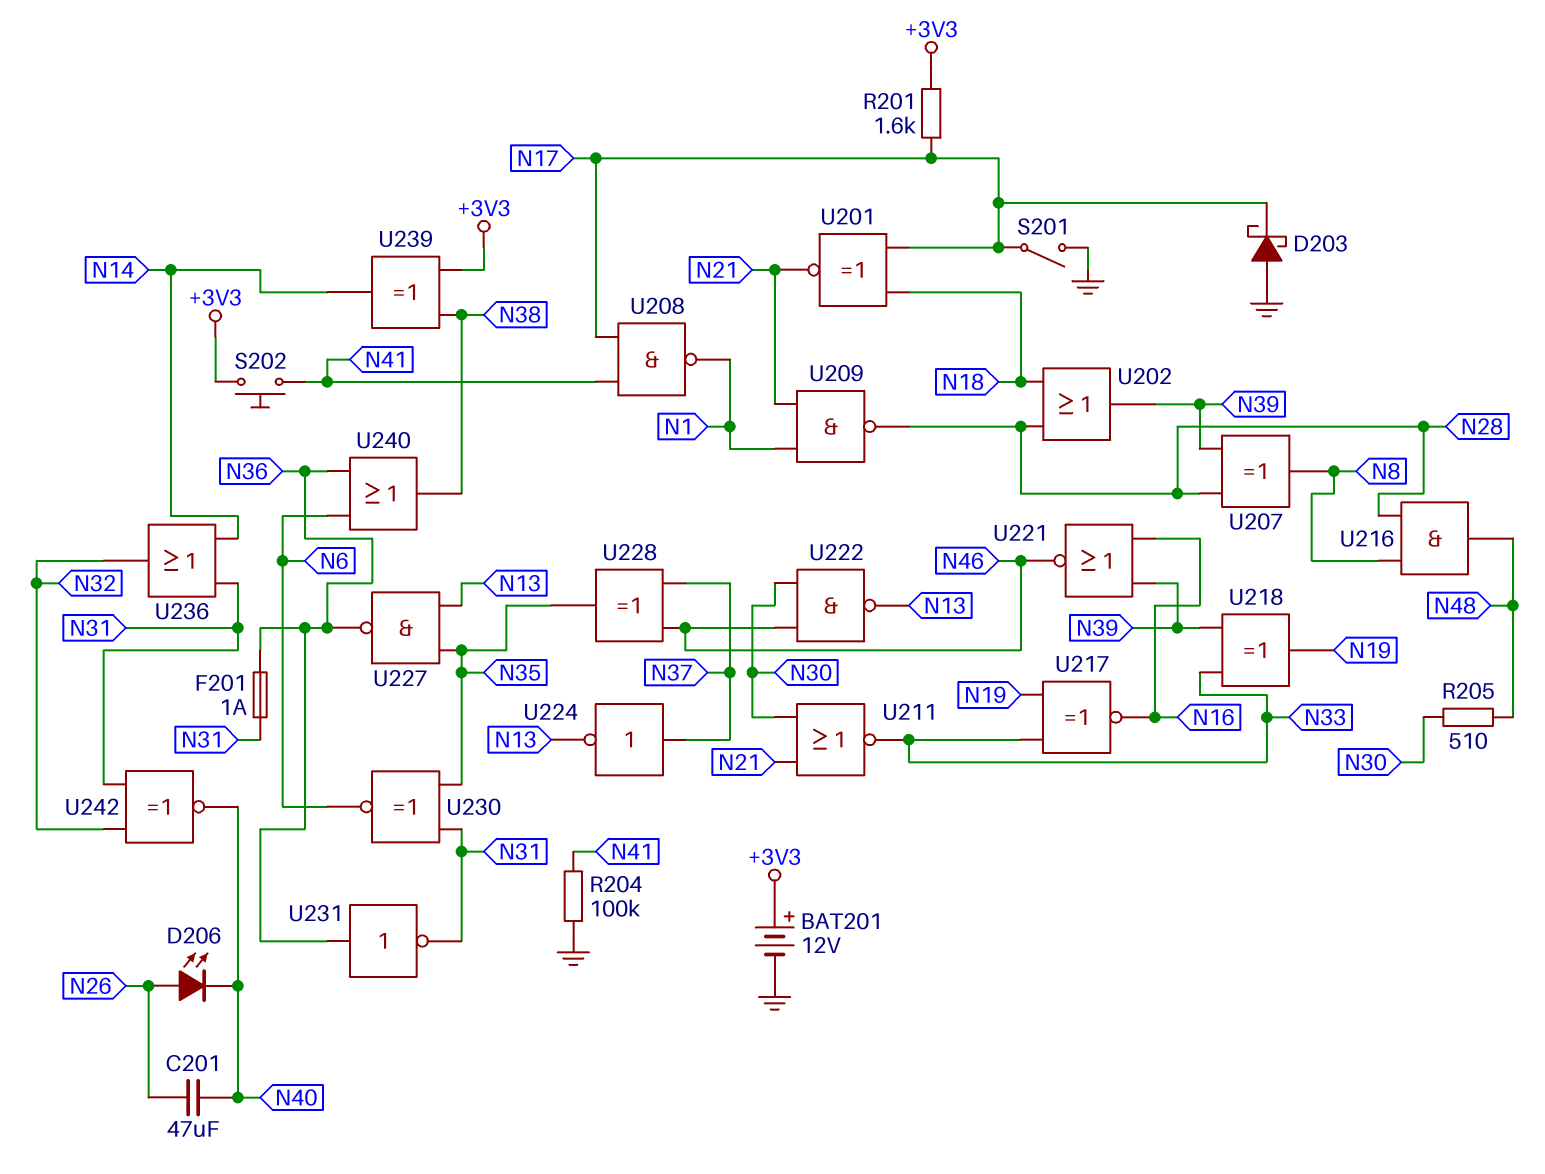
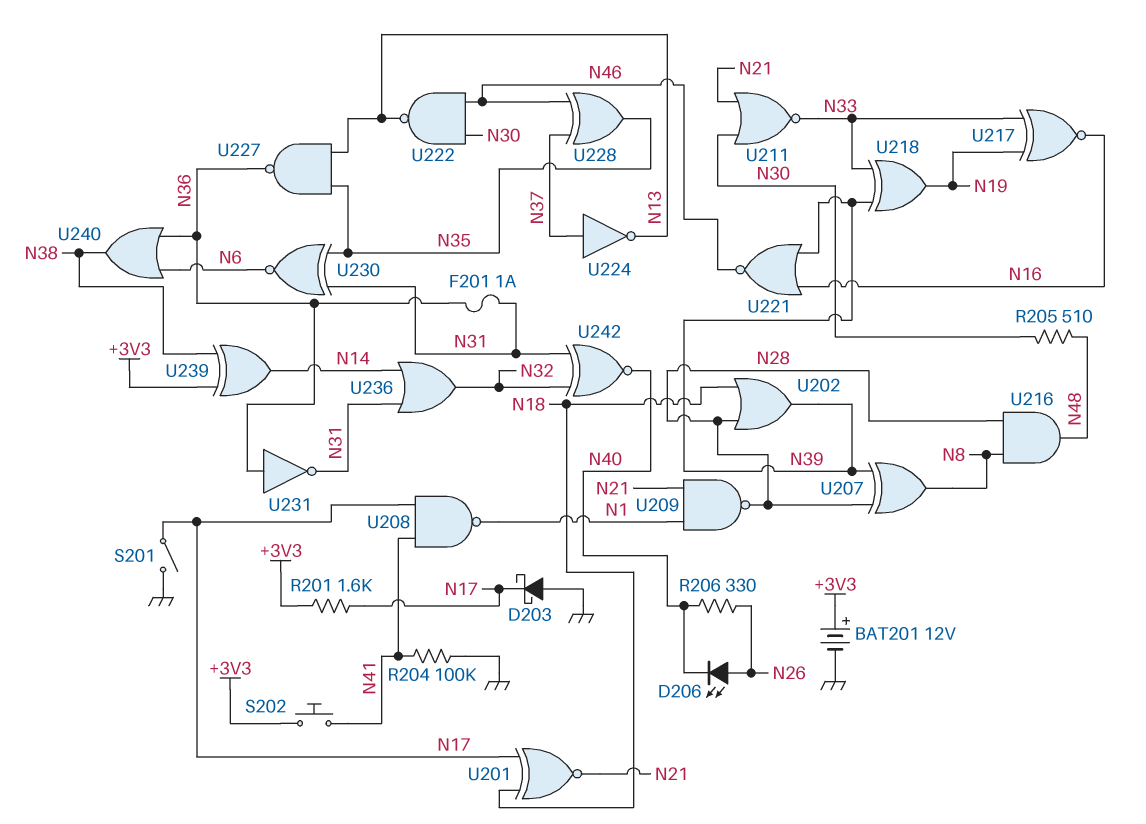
C201: 47uF (N26, N40) -> none
R206: none -> 330 (N26, N40)

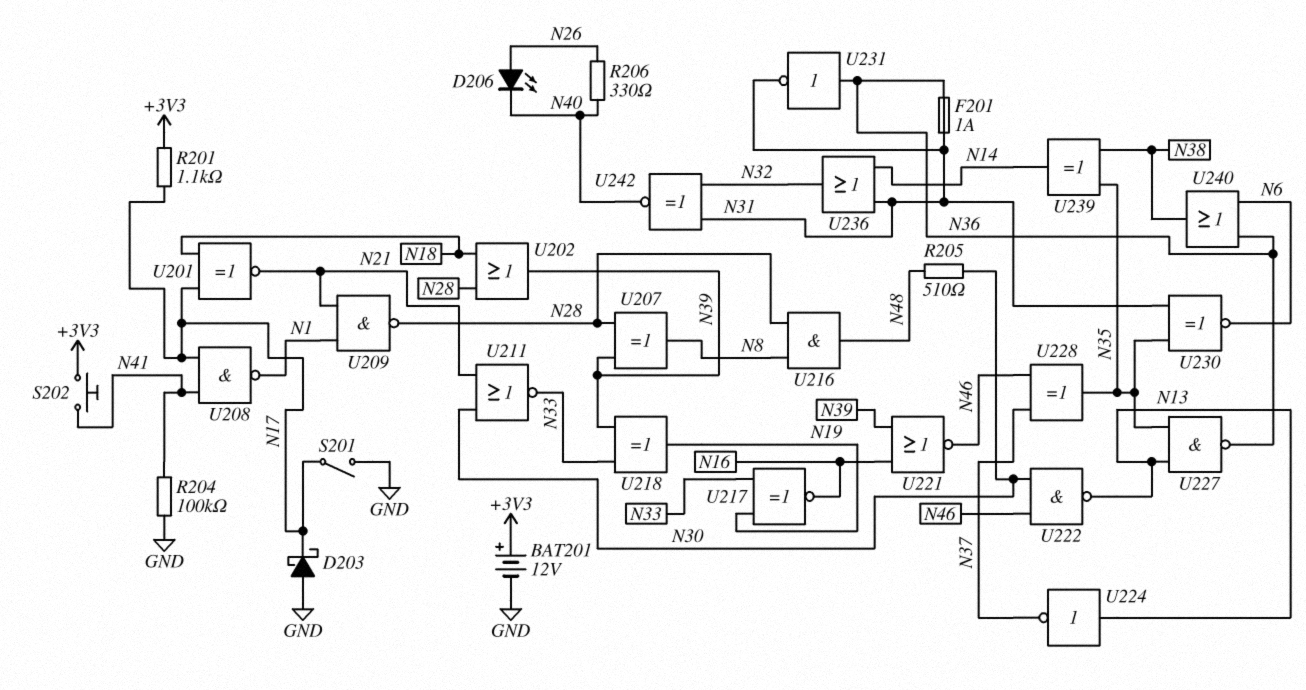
R201: 1.6k (+3V3, N17) -> 1.1k (+3V3, N17)
U224: NOT (in N37, out N13) -> NOT (in N13, out N37)
U239: XOR (in +3V3, in N38, out N14) -> XOR (in N35, in N38, out N14)

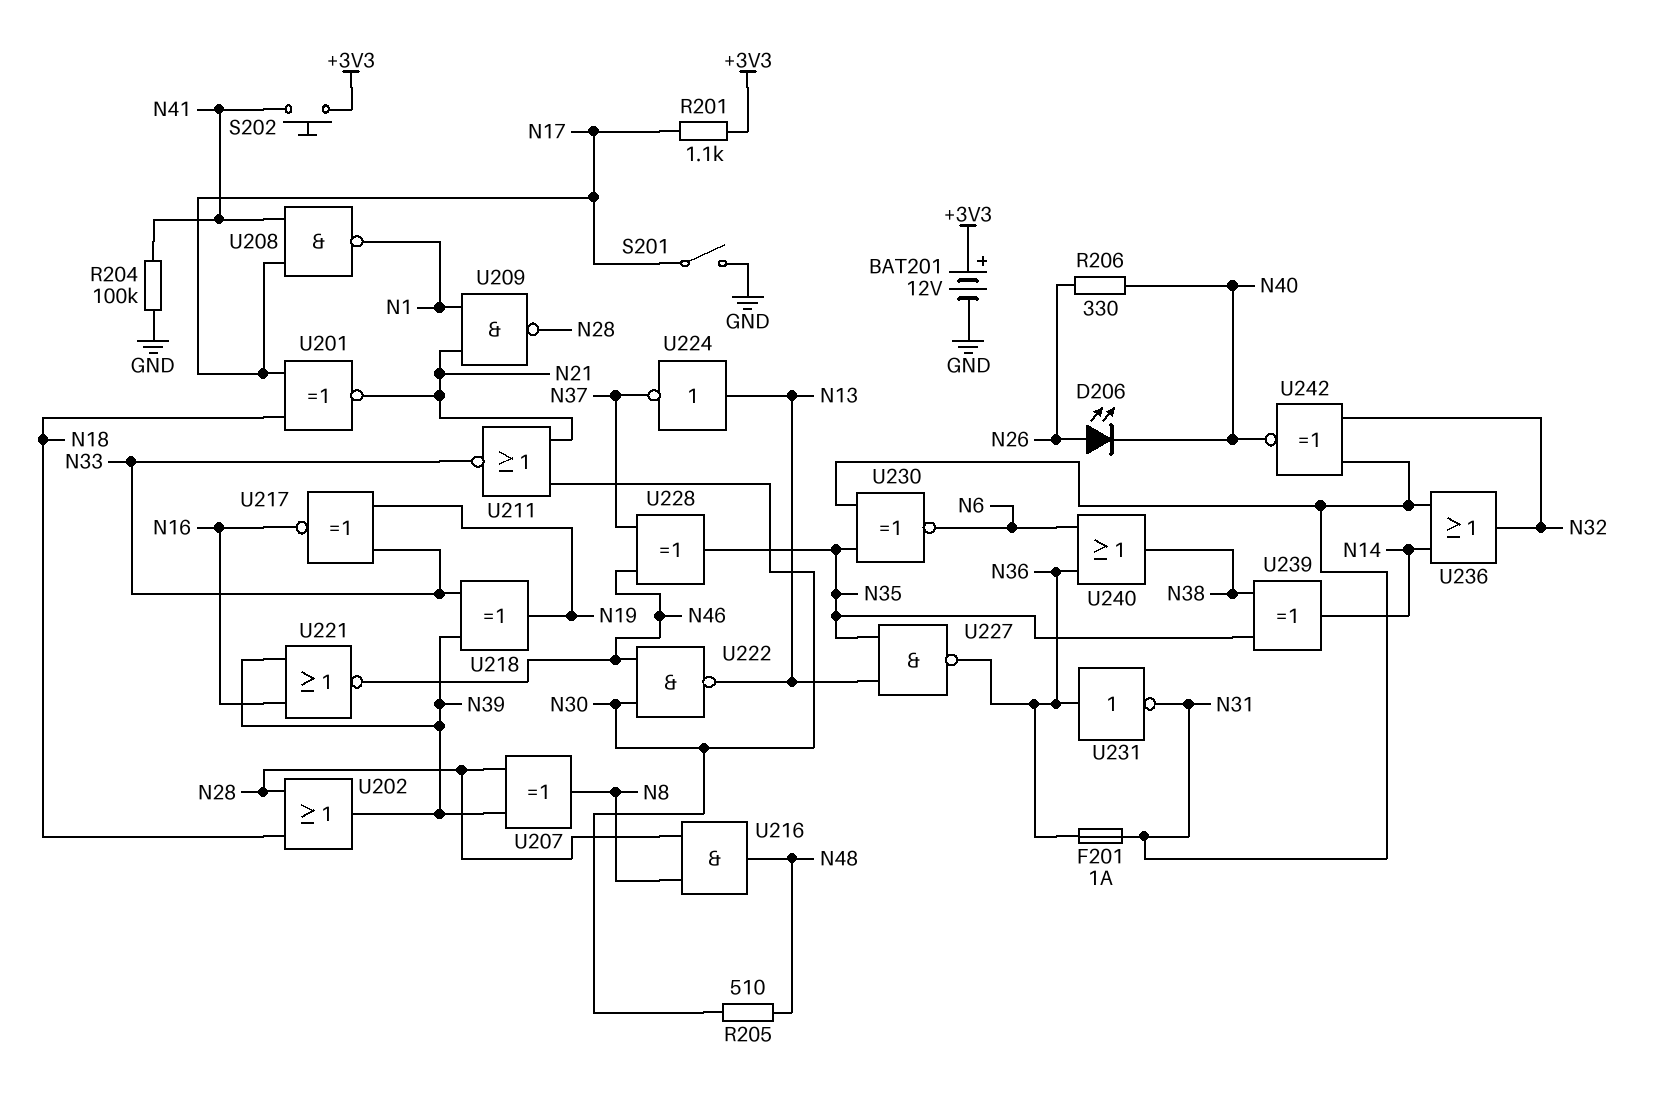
D203: schottky (A GND, K N17) -> none

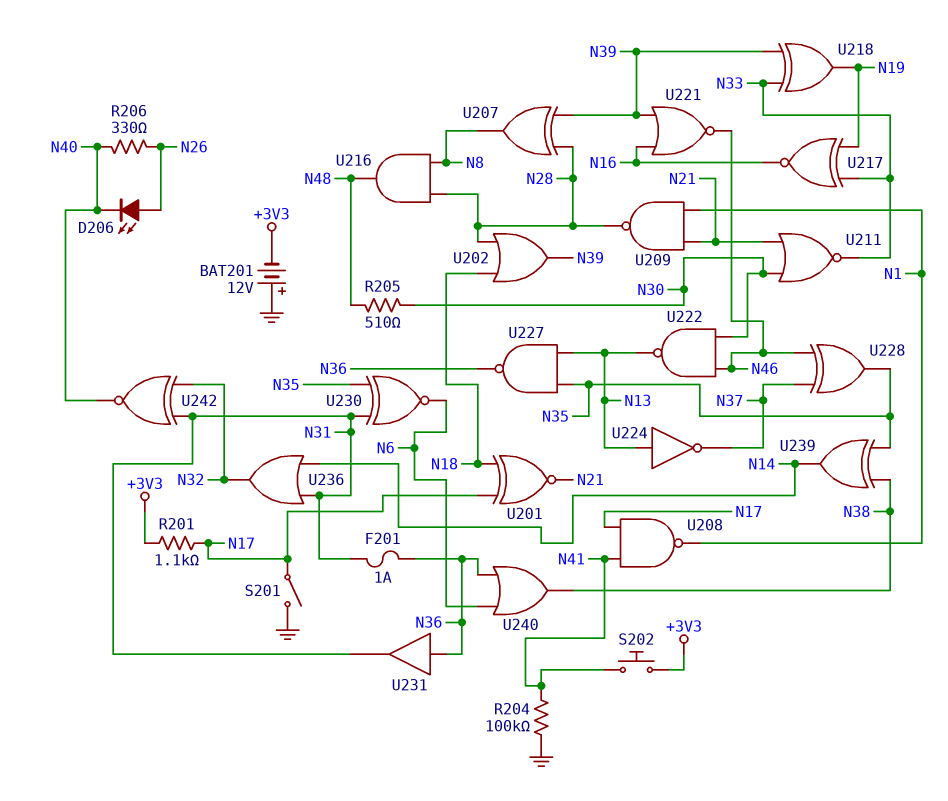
BAT201: 12V (plus +3V3, minus GND) -> 12V (plus GND, minus +3V3)
U231: NOT (in N36, out N31) -> buffer (in N36, out N31)

